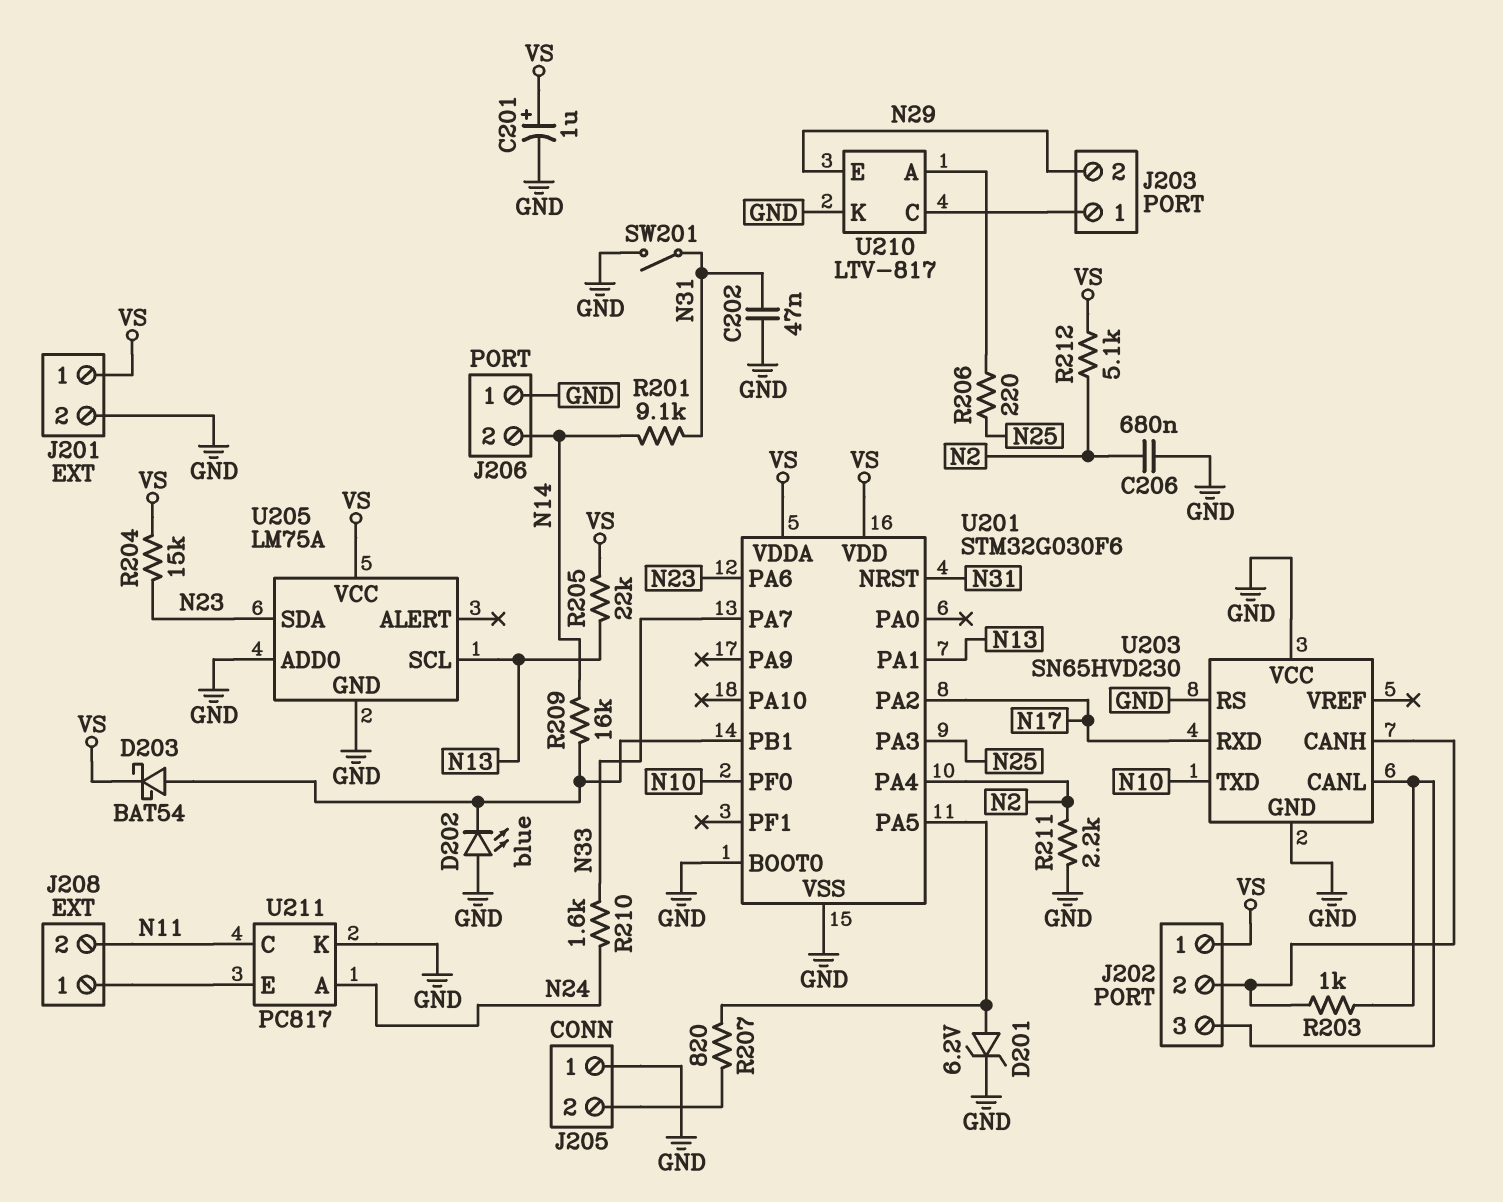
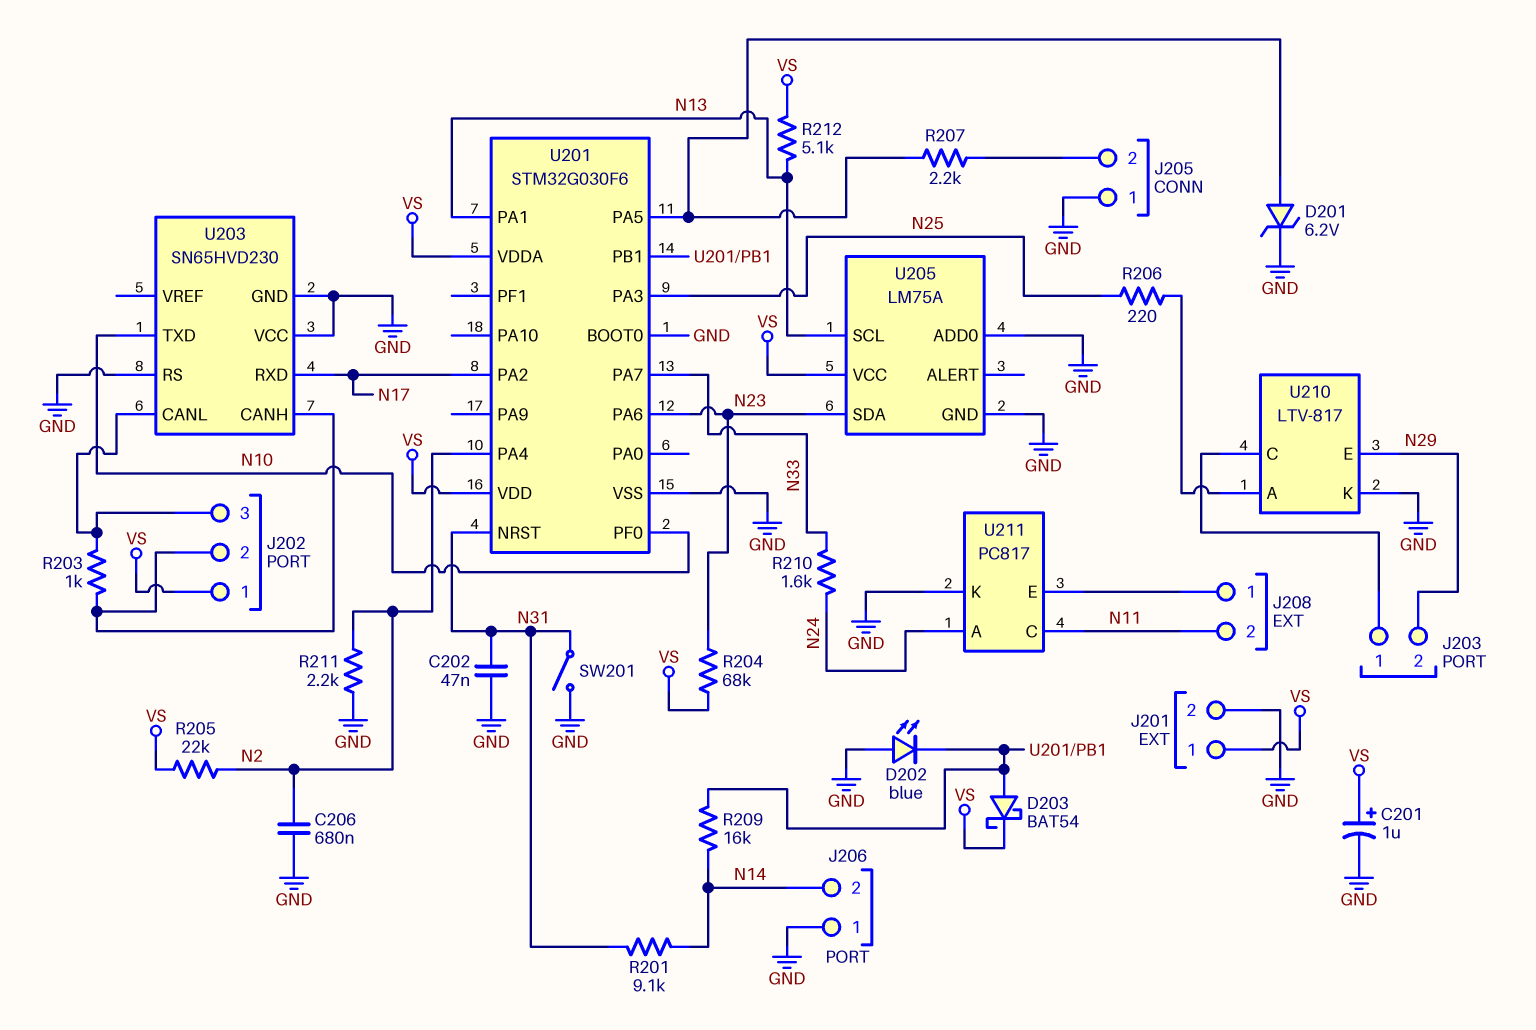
R204: 15k (N23, VS) -> 68k (N23, VS)
R205: 22k (N13, VS) -> 22k (N2, VS)
R207: 820 (J205/2, U201/PA5) -> 2.2k (J205/2, U201/PA5)
R212: 5.1k (N2, VS) -> 5.1k (N13, VS)

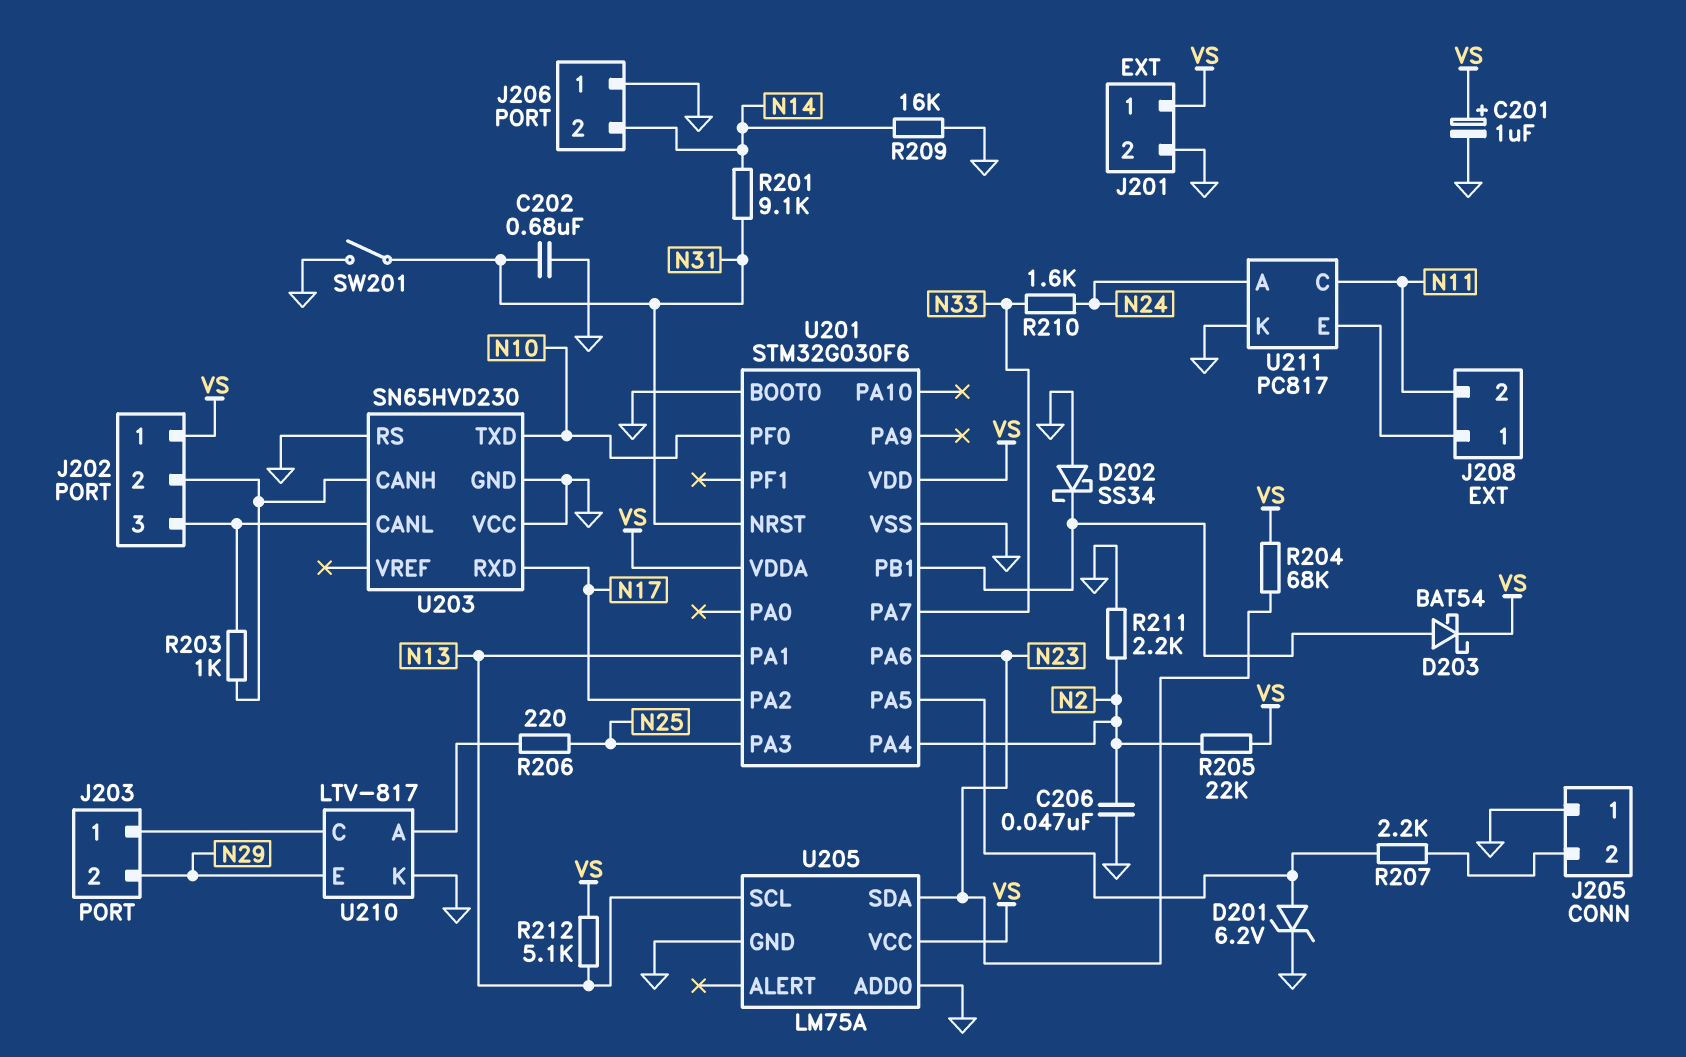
C202: 47nF (GND, N31) -> 680nF (GND, N31)
C206: 680nF (GND, N2) -> 47nF (GND, N2)
D202: LED blue (A GND, K U201/PB1) -> schottky SS34 (A GND, K U201/PB1)
R209: 16k (N14, U201/PB1) -> 16k (GND, N14)

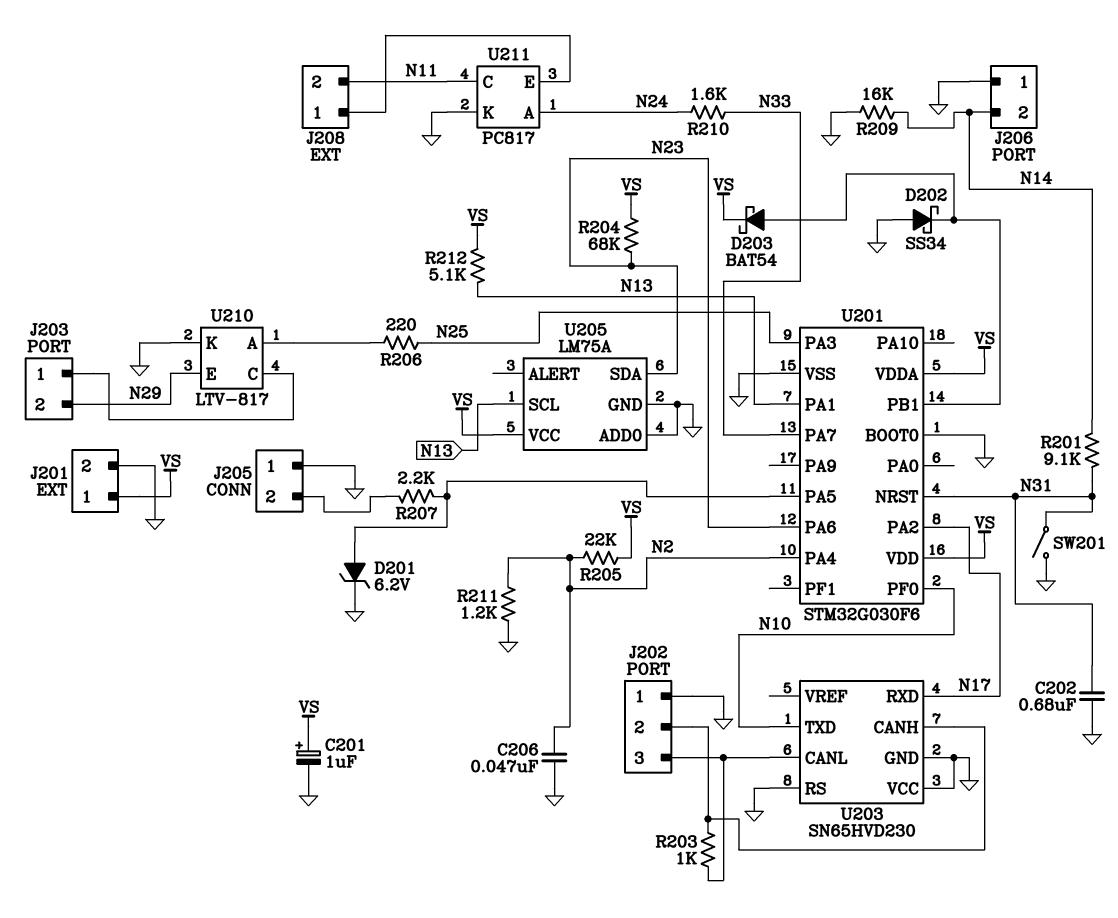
J202 pin 1: VS -> GND
R211: 2.2k (GND, N2) -> 1.2k (GND, N2)

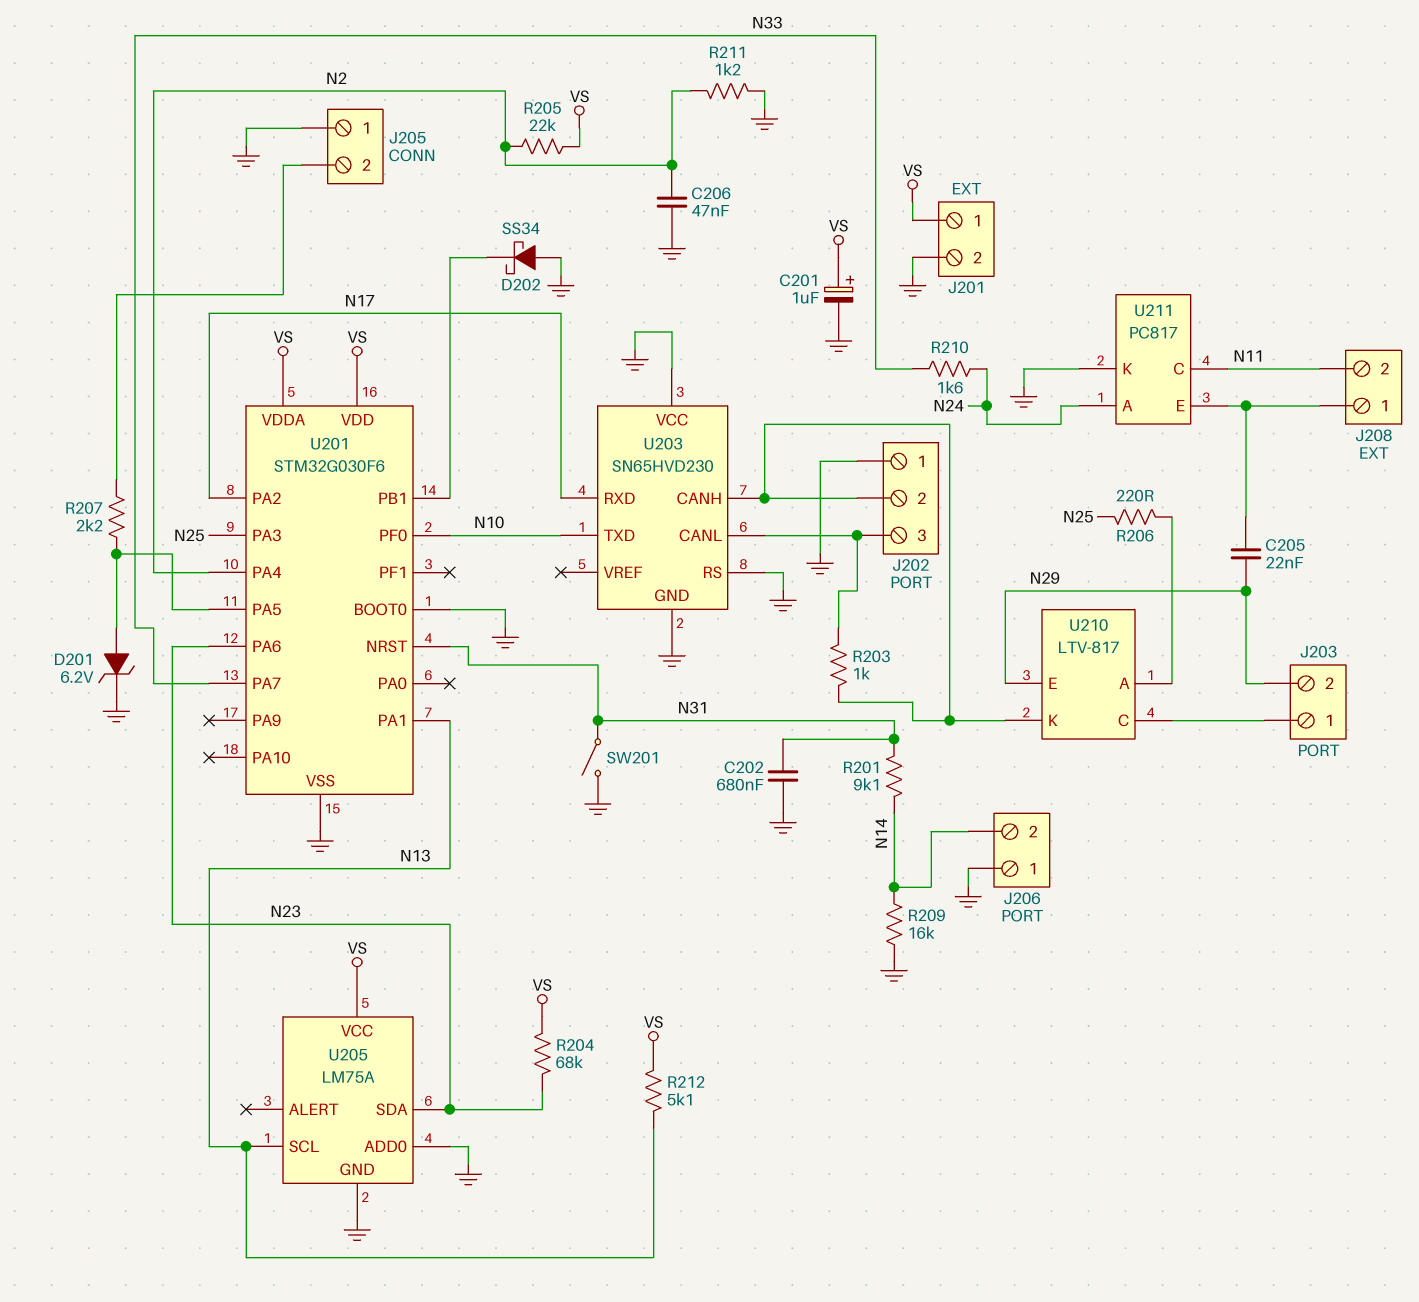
C205: none -> 22nF (J208/1, N29)
D203: schottky BAT54 (A U201/PB1, K VS) -> none
U210 pin K: GND -> J202/2

